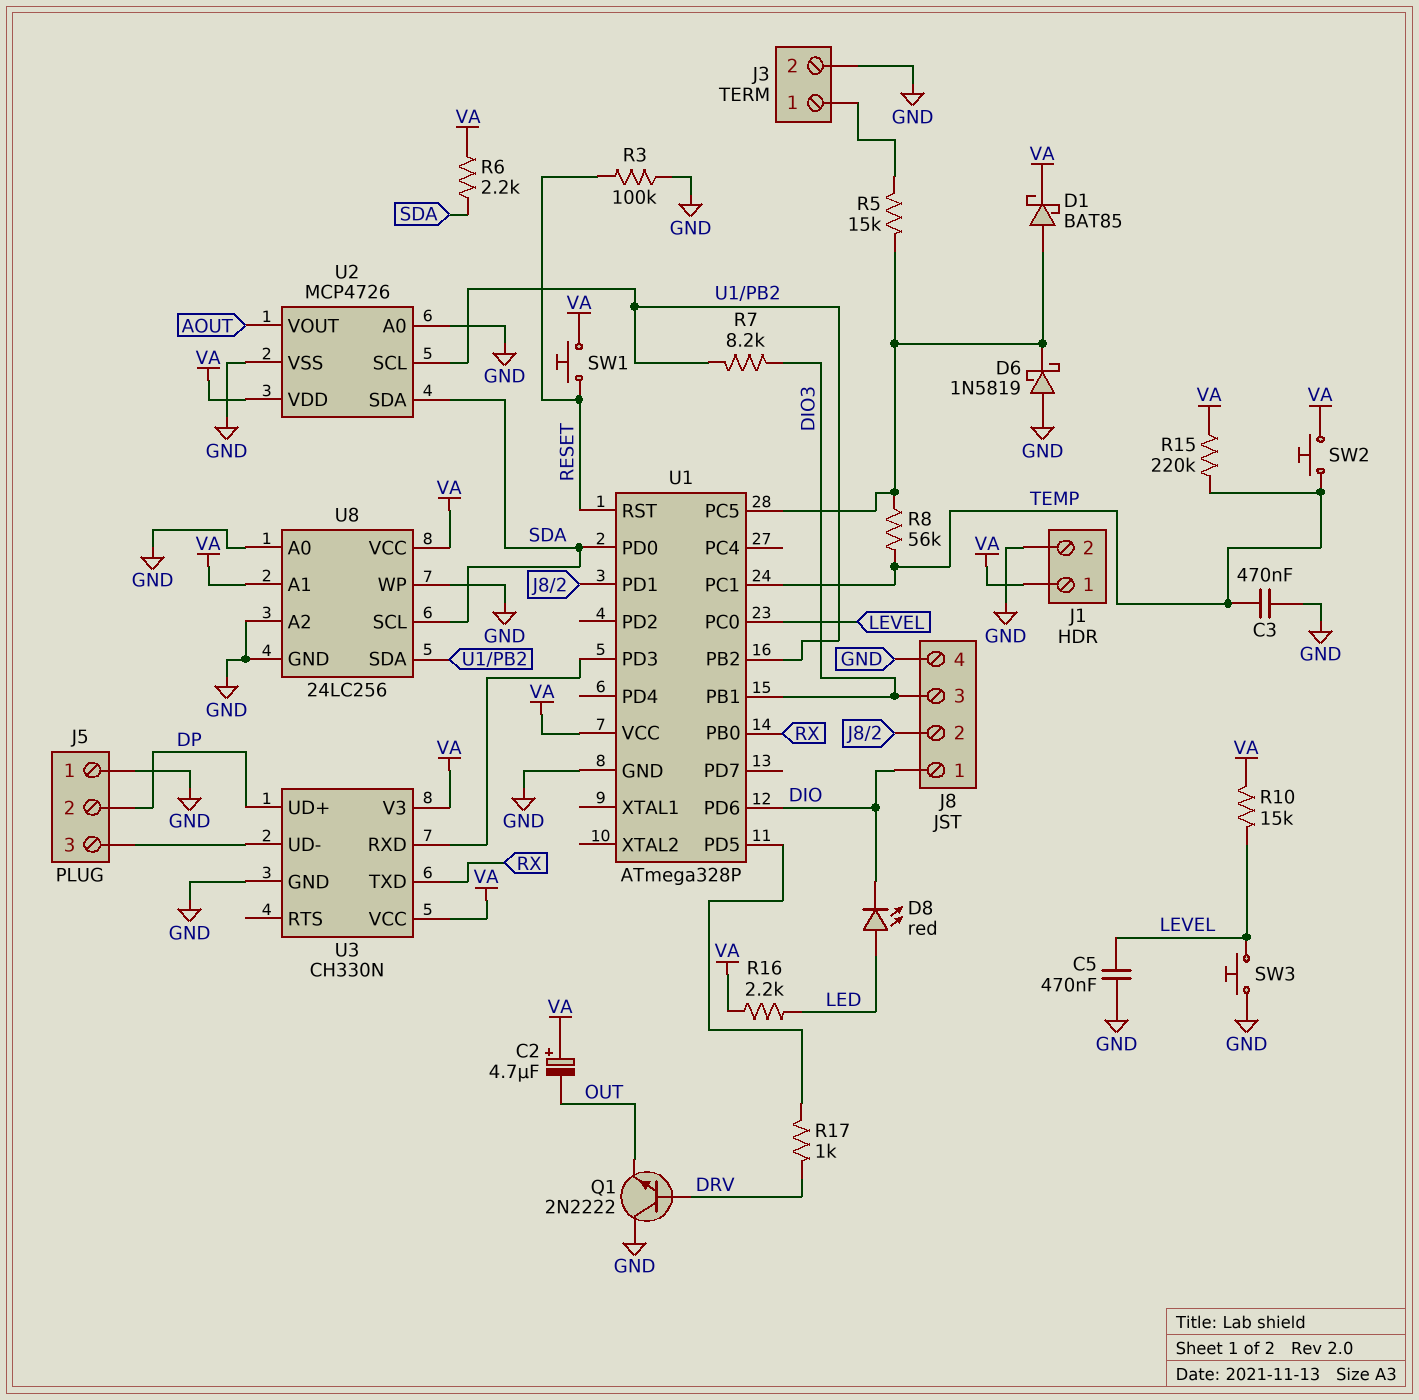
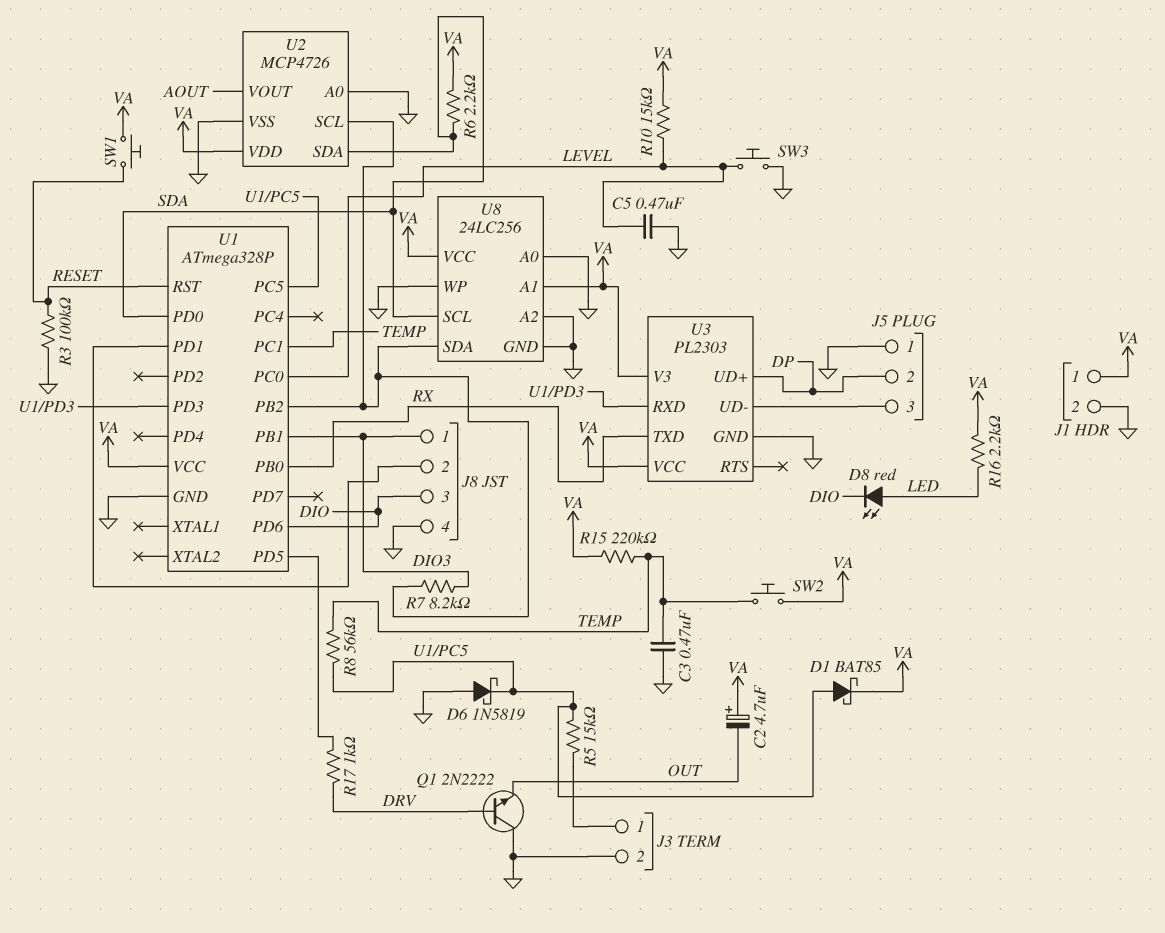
J8 pin 1: DIO -> DIO3
J8 pin 3: DIO3 -> DIO
U3: CH330N -> PL2303

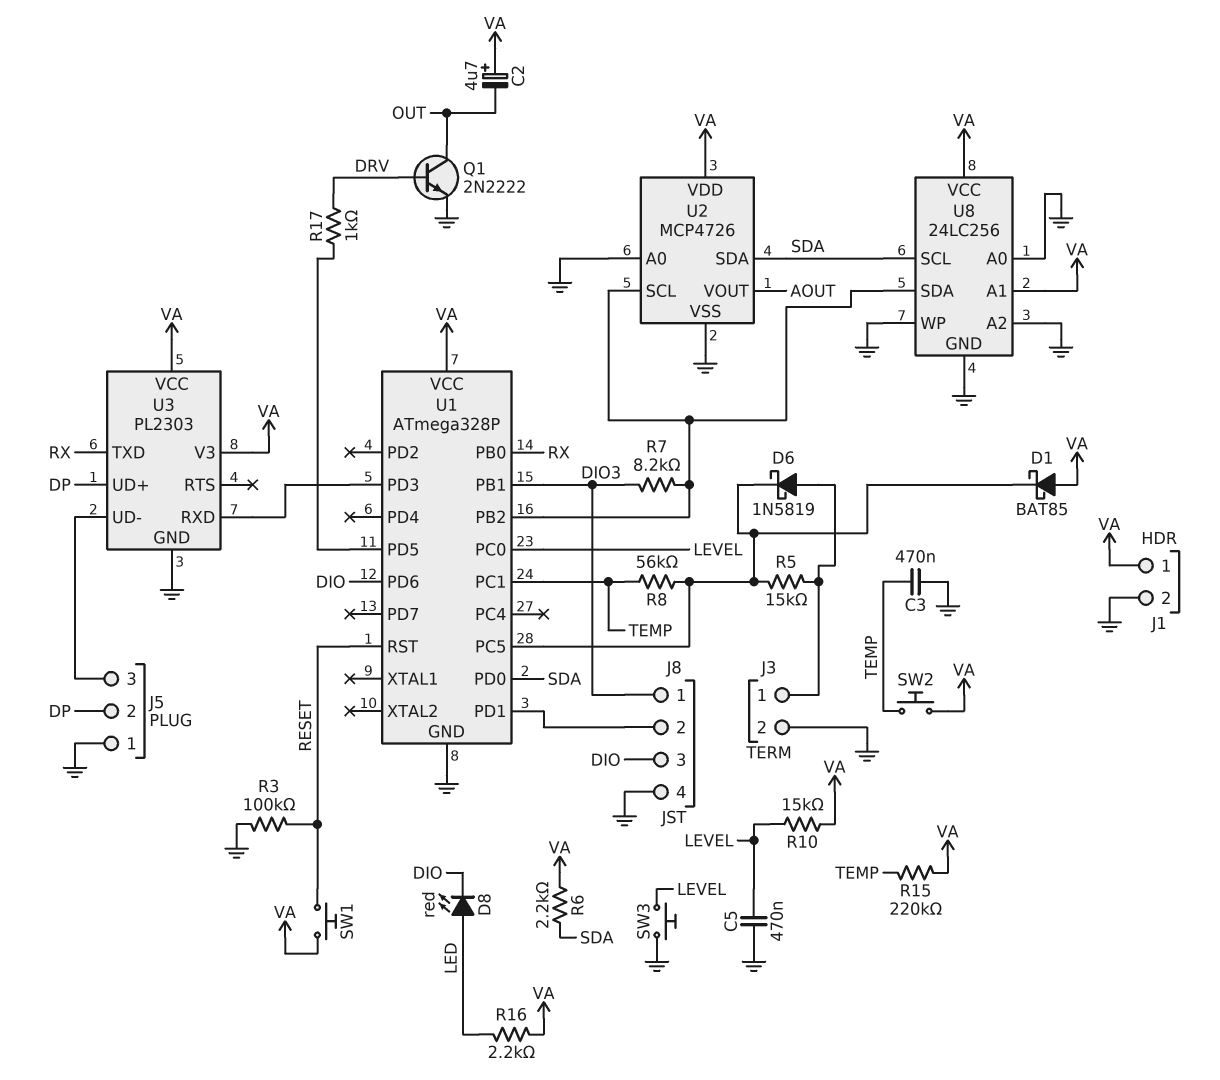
D1: schottky BAT85 (A U1/PC5, K VA) -> schottky BAT85 (A VA, K U1/PC5)
D6: schottky 1N5819 (A GND, K U1/PC5) -> schottky 1N5819 (A J3/1, K U1/PC5)
Q1: NPN 2N2222 (B DRV, C GND, E OUT) -> NPN 2N2222 (B DRV, C OUT, E GND)

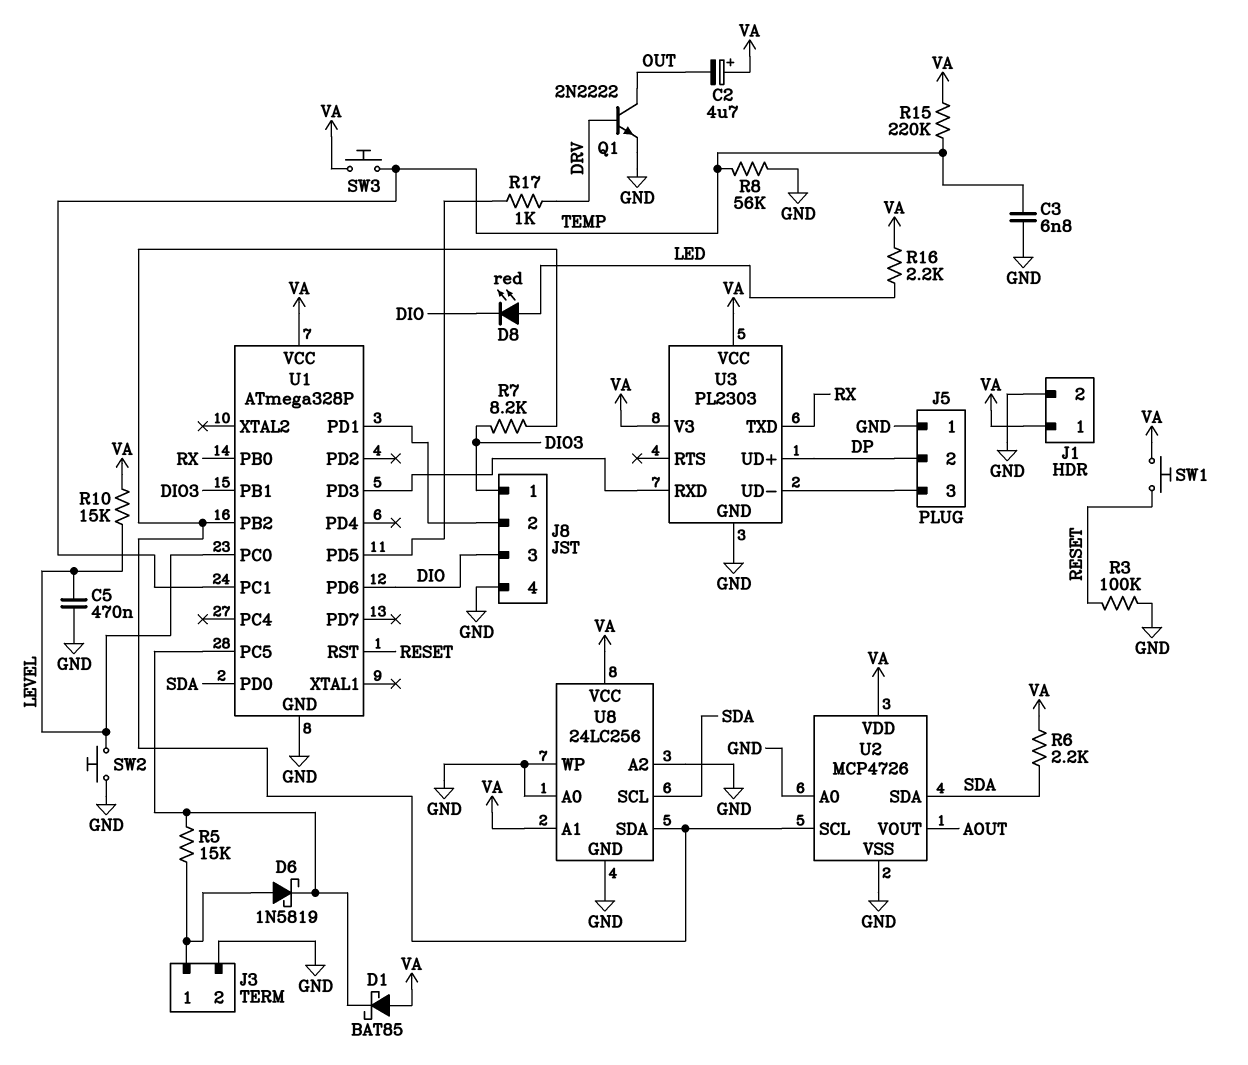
C3: 470nF (GND, TEMP) -> 6.8nF (GND, TEMP)
R8: 56k (TEMP, U1/PC5) -> 56k (GND, TEMP)
SW2: button (TEMP, VA) -> button (GND, LEVEL)
SW3: button (GND, LEVEL) -> button (TEMP, VA)

